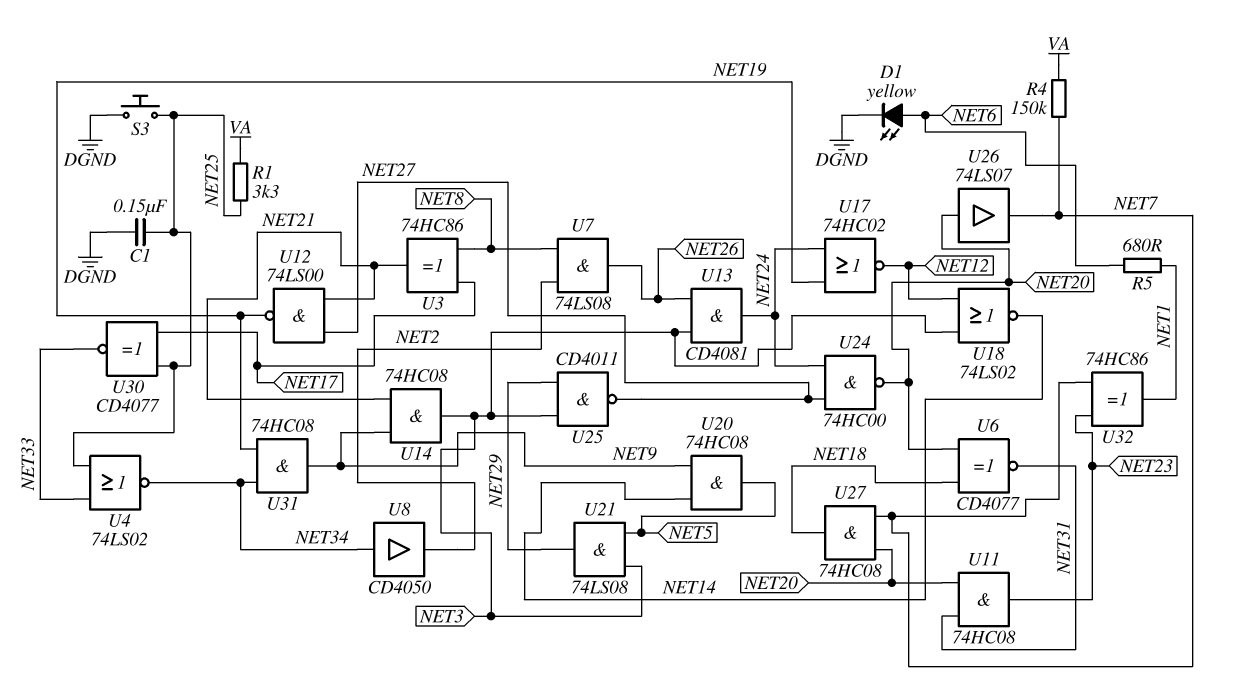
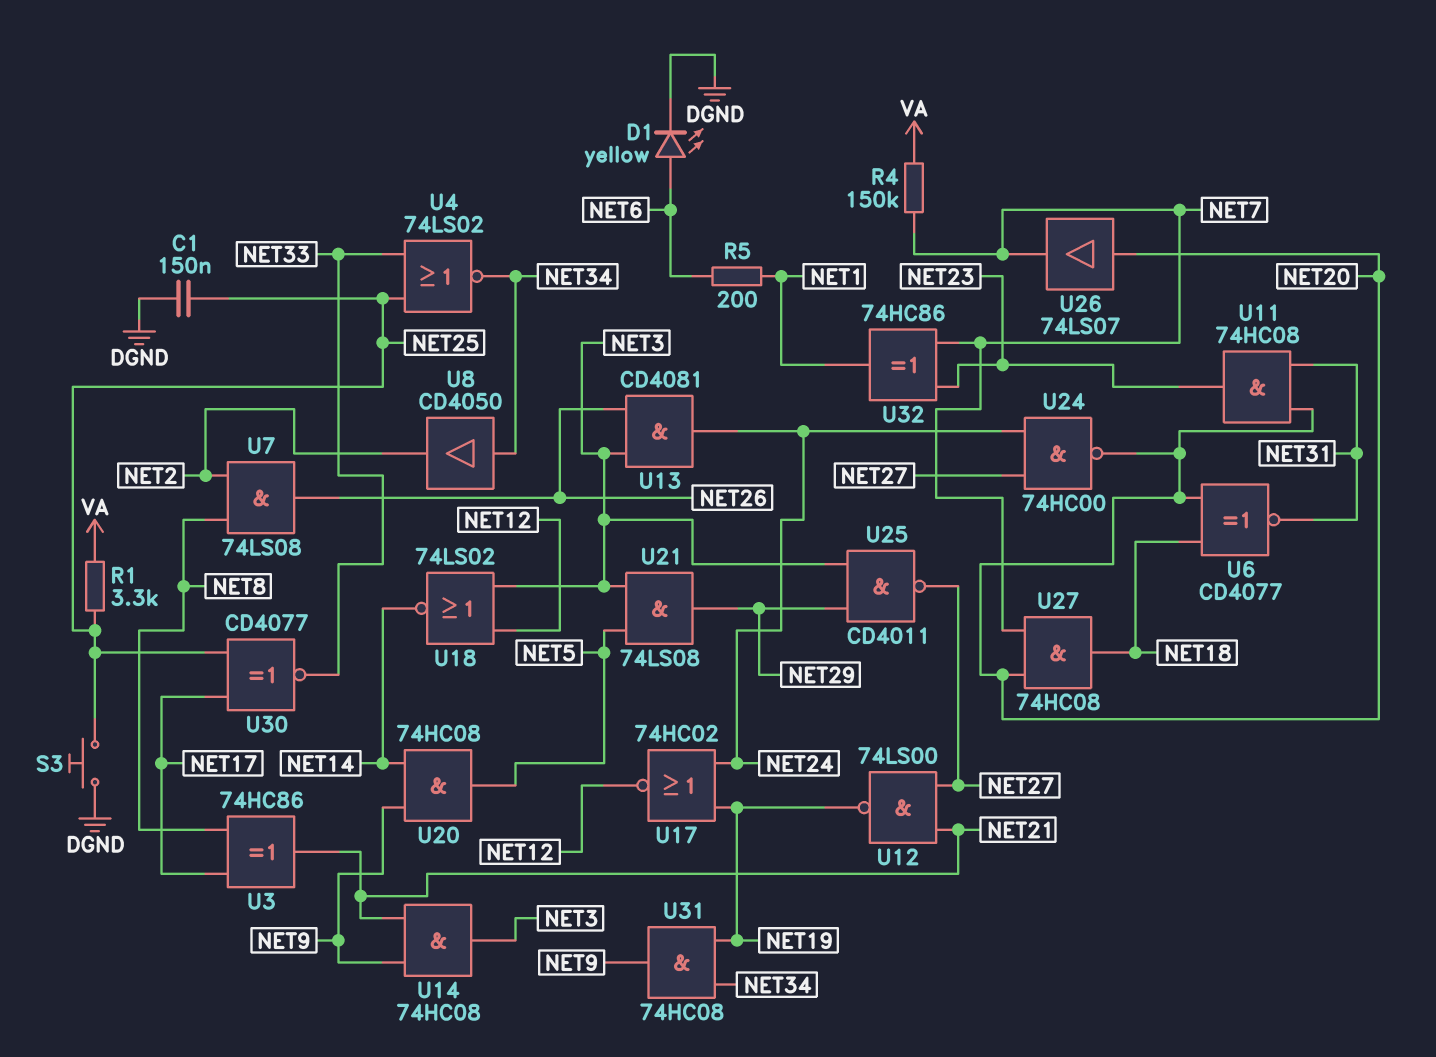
R5: 680 (NET1, NET6) -> 200 (NET1, NET6)

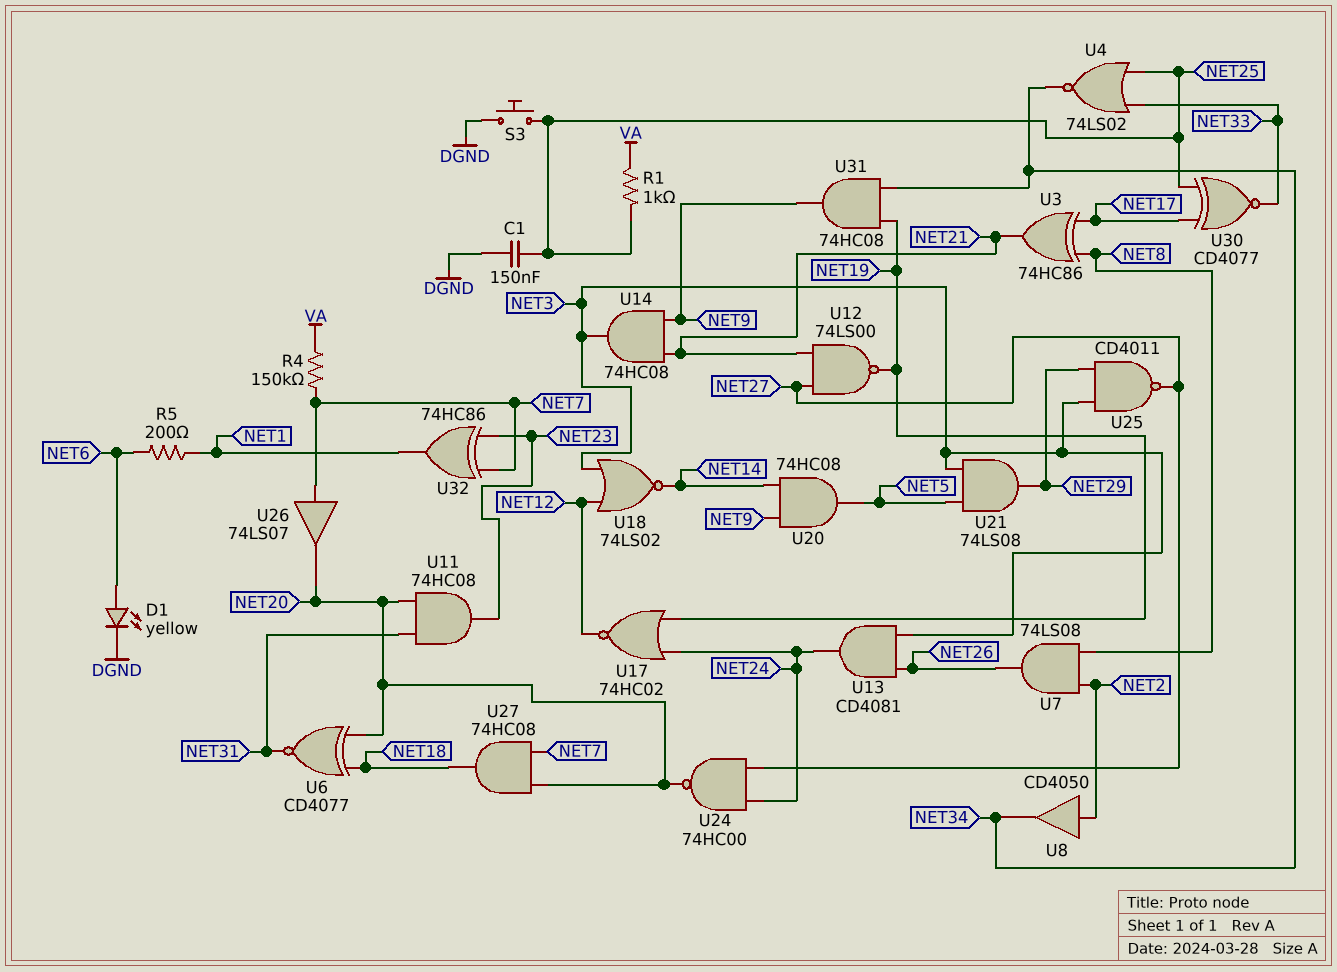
R1: 3.3k (NET25, VA) -> 1k (NET25, VA)
U8: buffer CD4050 (in NET34, out NET2) -> buffer CD4050 (in NET2, out NET34)
U26: buffer 74LS07 (in NET20, out NET7) -> buffer 74LS07 (in NET7, out NET20)

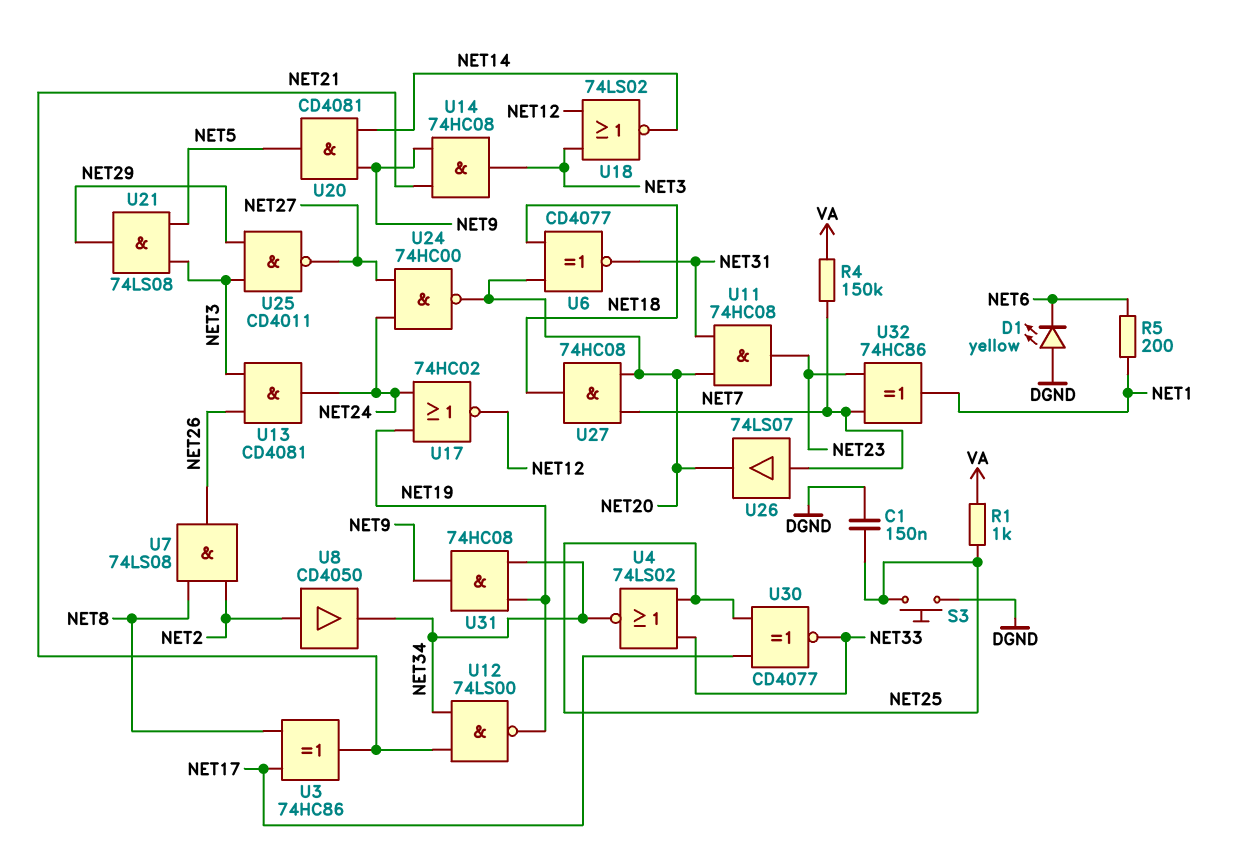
D1: LED yellow (A NET6, K DGND) -> LED yellow (A DGND, K NET6)
U12: NAND 74LS00 (in NET21, in NET27, out NET19) -> NAND 74LS00 (in NET21, in NET34, out NET19)
U20: AND 74HC08 (in NET9, in NET14, out NET5) -> AND CD4081 (in NET9, in NET14, out NET5)

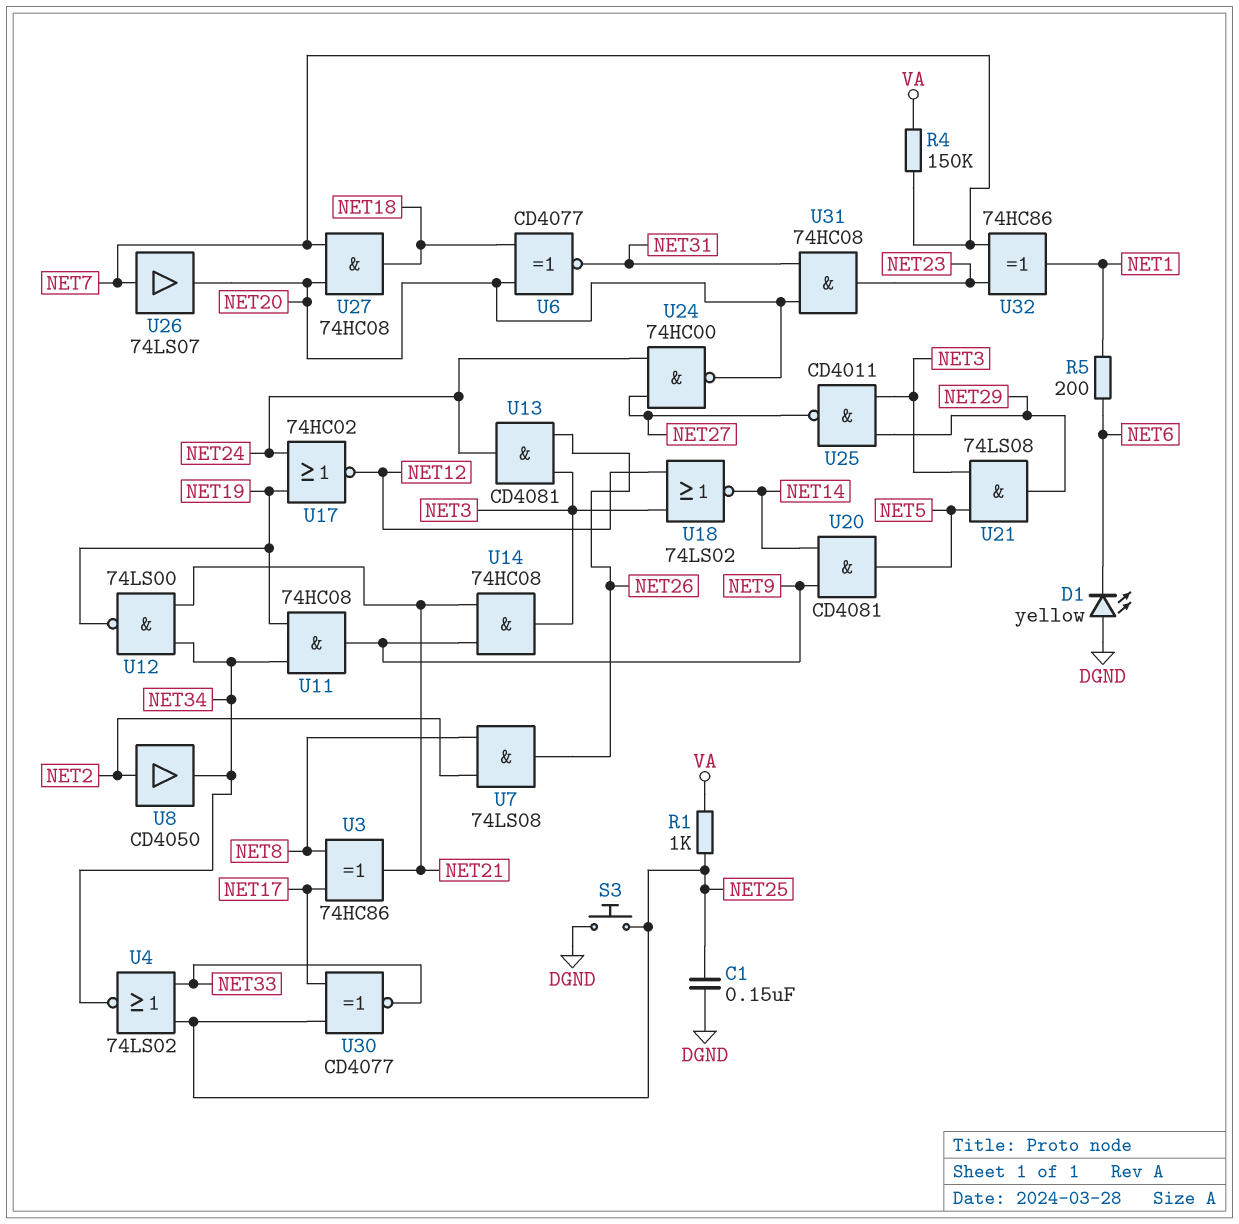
U11: AND 74HC08 (in NET20, in NET31, out NET23) -> AND 74HC08 (in NET19, in NET34, out NET9)
U31: AND 74HC08 (in NET19, in NET34, out NET9) -> AND 74HC08 (in NET20, in NET31, out NET23)

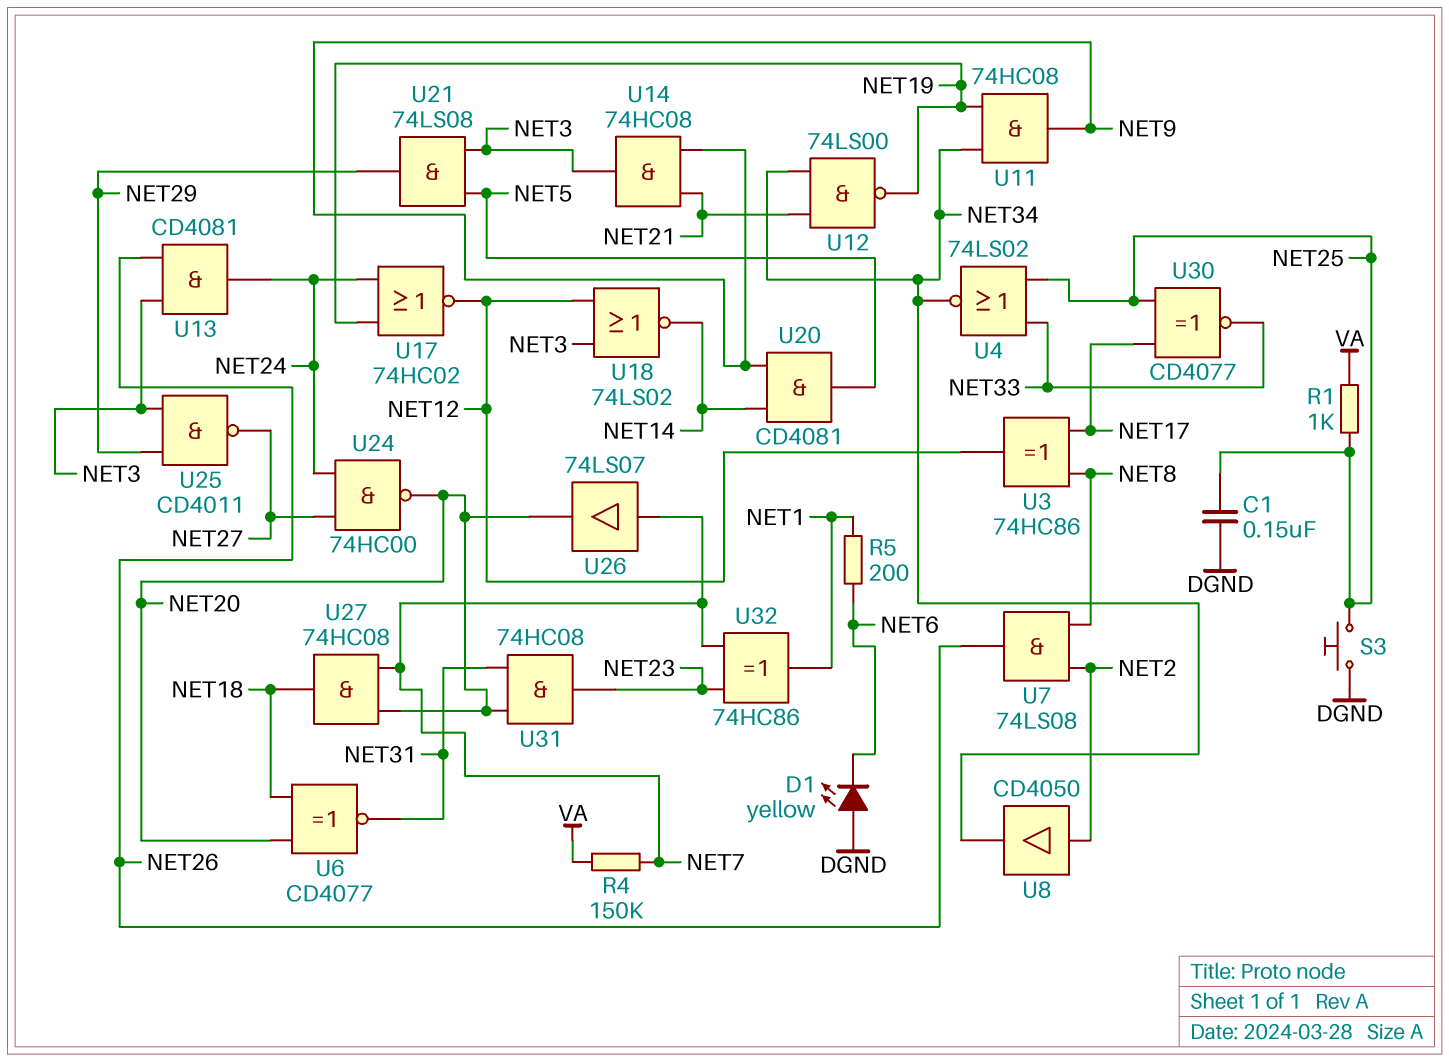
U3: XOR 74HC86 (in NET8, in NET17, out NET21) -> XOR 74HC86 (in NET8, in NET17, out NET12)

